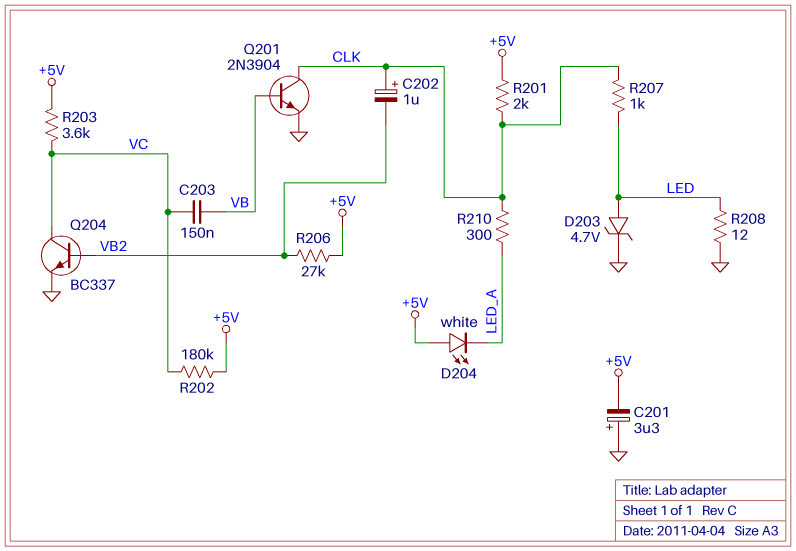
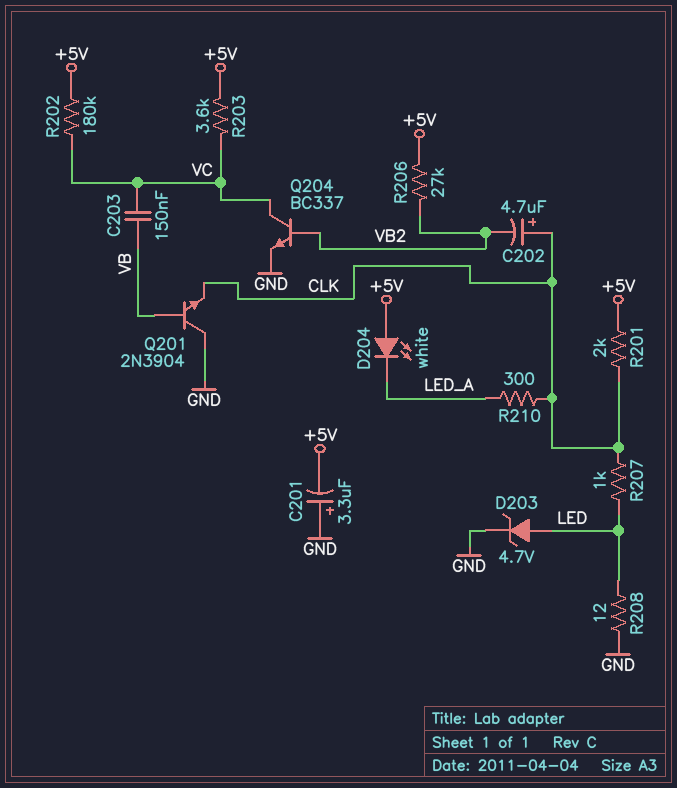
C202: 1uF (plus CLK, minus VB2) -> 4.7uF (plus CLK, minus VB2)
Q201: NPN 2N3904 (B VB, C CLK, E GND) -> NPN 2N3904 (B VB, C GND, E CLK)

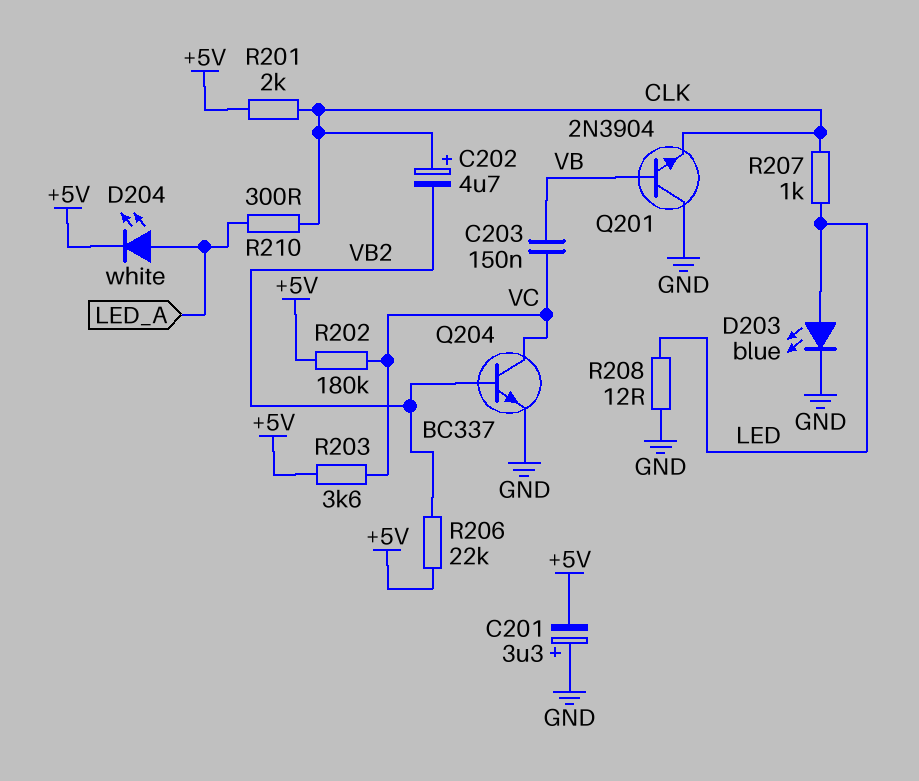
D203: zener 4.7V (A LED, K GND) -> LED blue (A LED, K GND)
D204: LED white (A +5V, K LED_A) -> LED white (A LED_A, K +5V)
R206: 27k (+5V, VB2) -> 22k (+5V, VB2)

